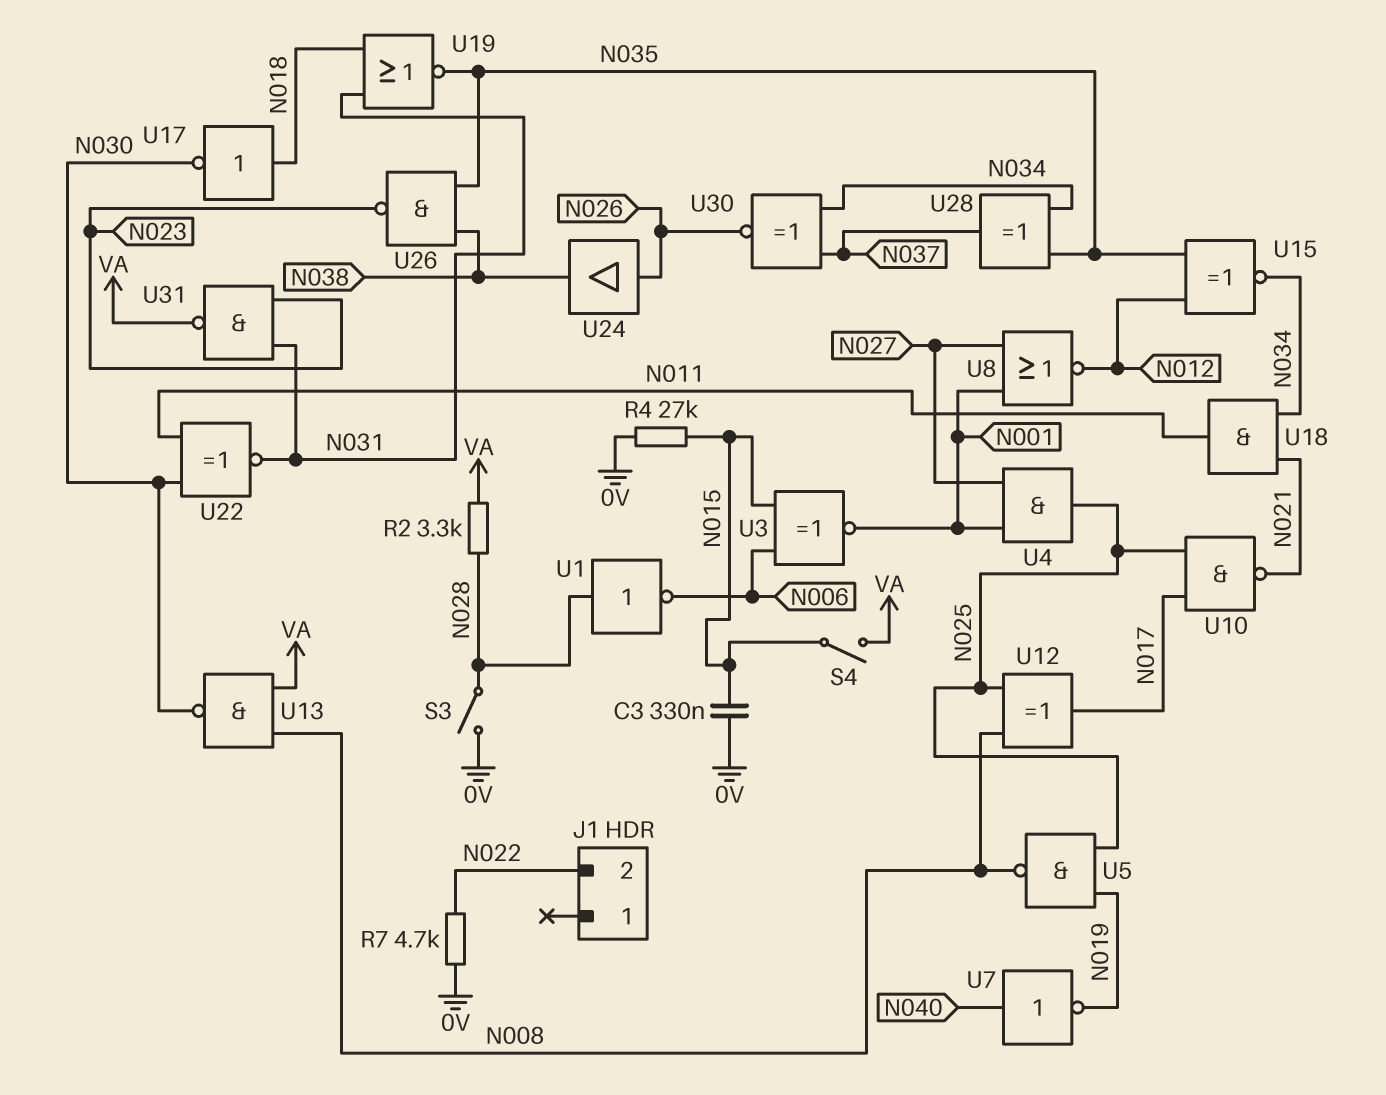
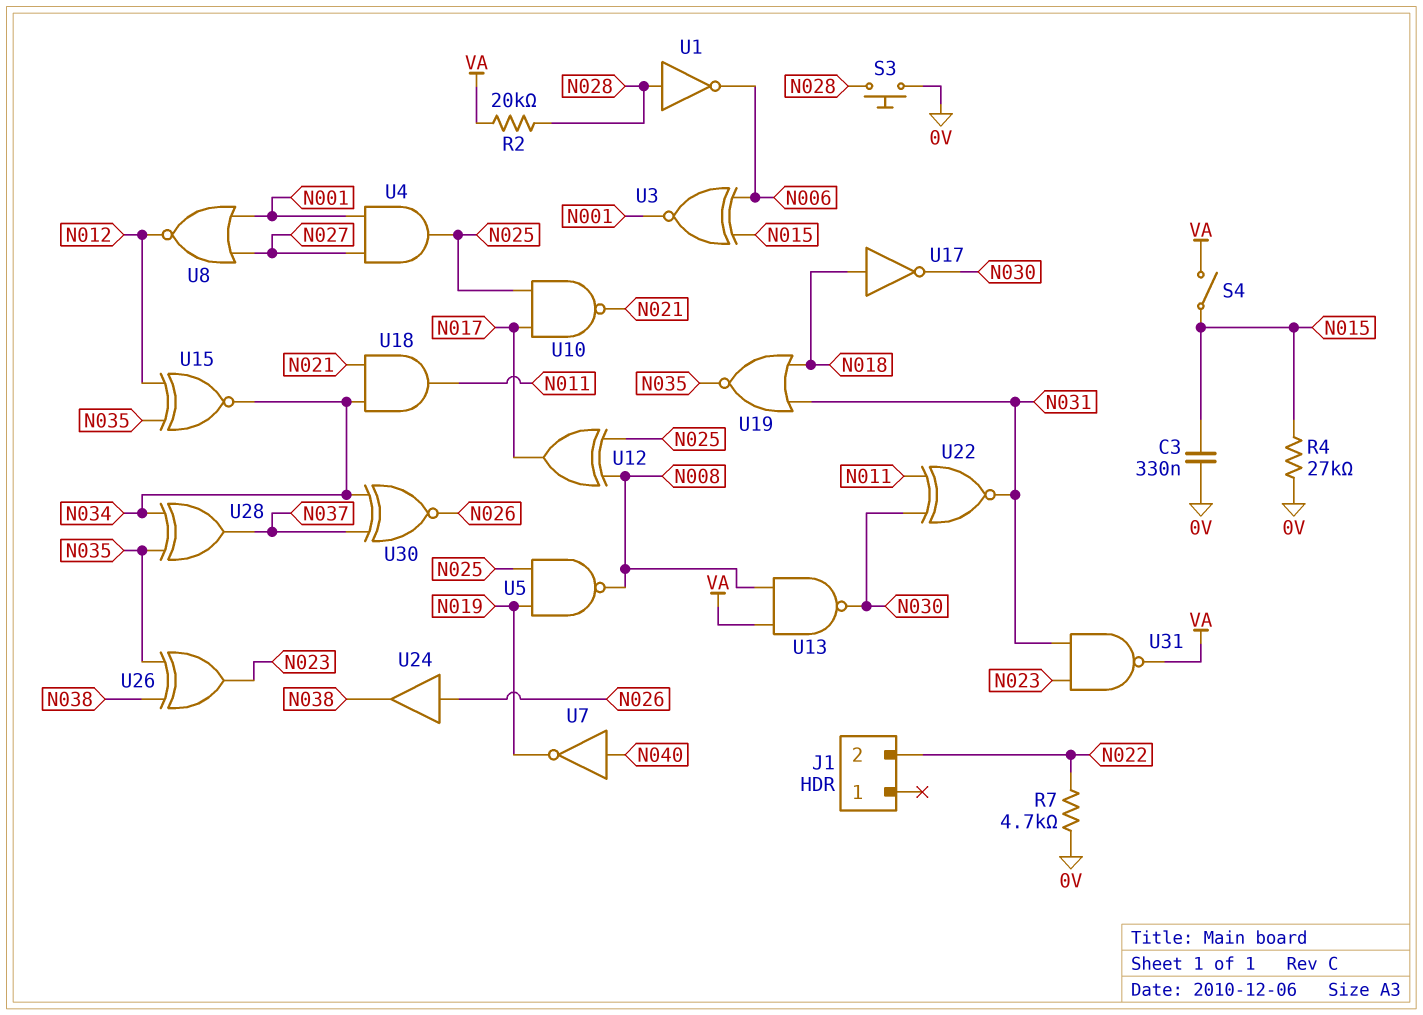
R2: 3.3k (N028, VA) -> 20k (N028, VA)
S3: switch (0V, N028) -> button (0V, N028)
U26: NAND (in N035, in N038, out N023) -> XOR (in N035, in N038, out N023)

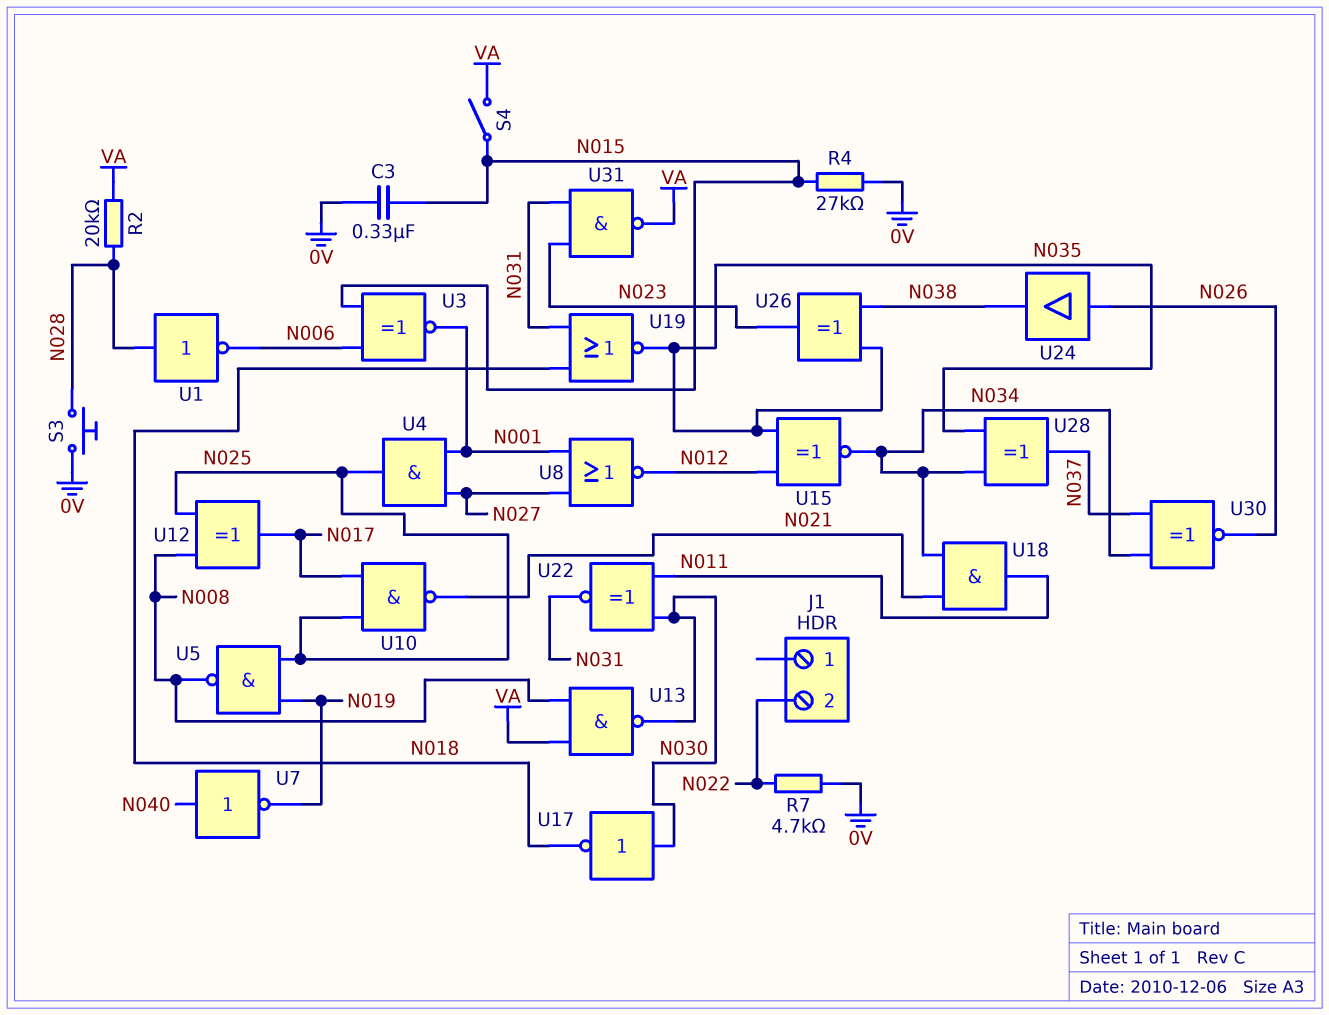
U17: NOT (in N018, out N030) -> NOT (in N030, out N018)

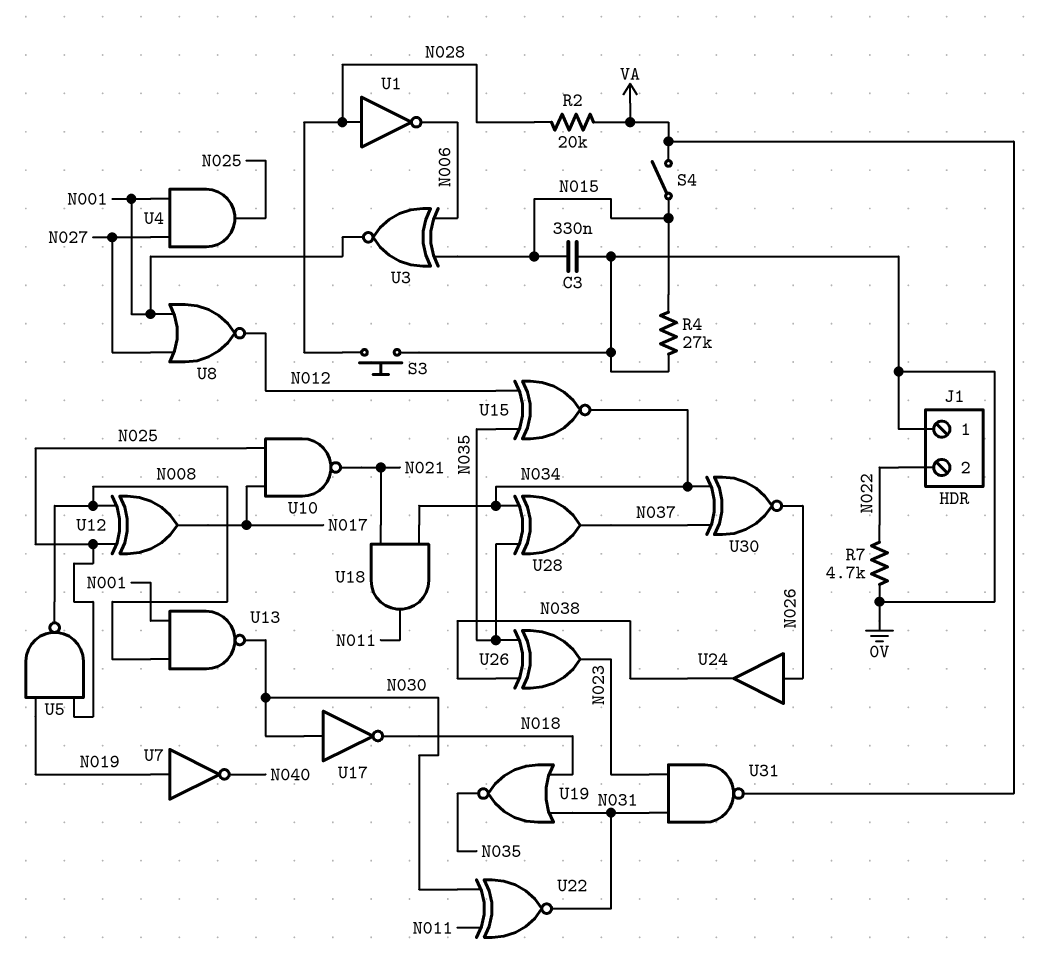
J1 pin 1: none -> 0V
U7: NOT (in N040, out N019) -> NOT (in N019, out N040)
U13: NAND (in N008, in VA, out N030) -> NAND (in N001, in N008, out N030)

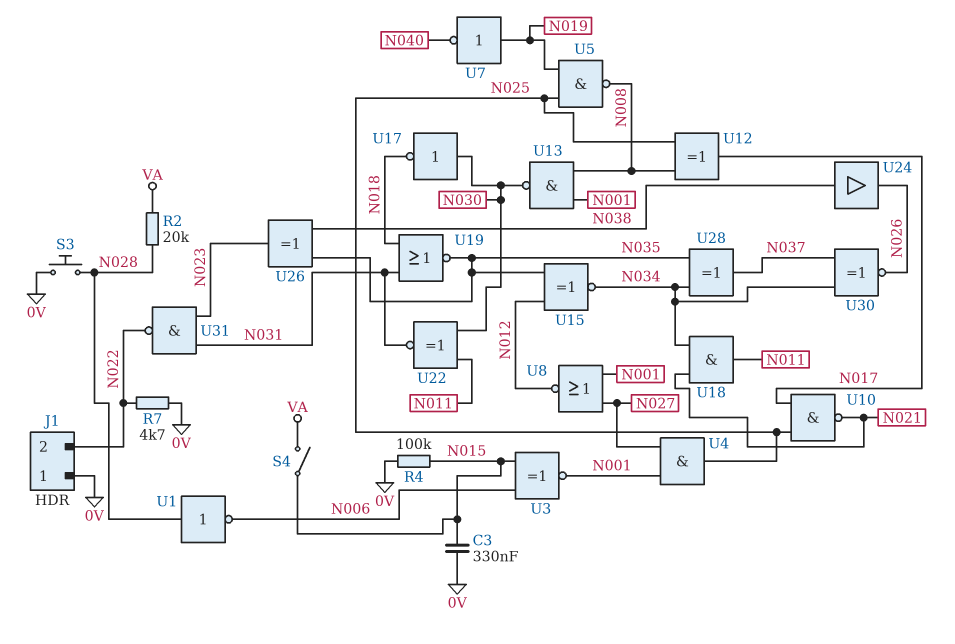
R4: 27k (0V, N015) -> 100k (0V, N015)
U24: buffer (in N026, out N038) -> buffer (in N038, out N026)
U31: NAND (in N023, in N031, out VA) -> NAND (in N023, in N031, out N022)

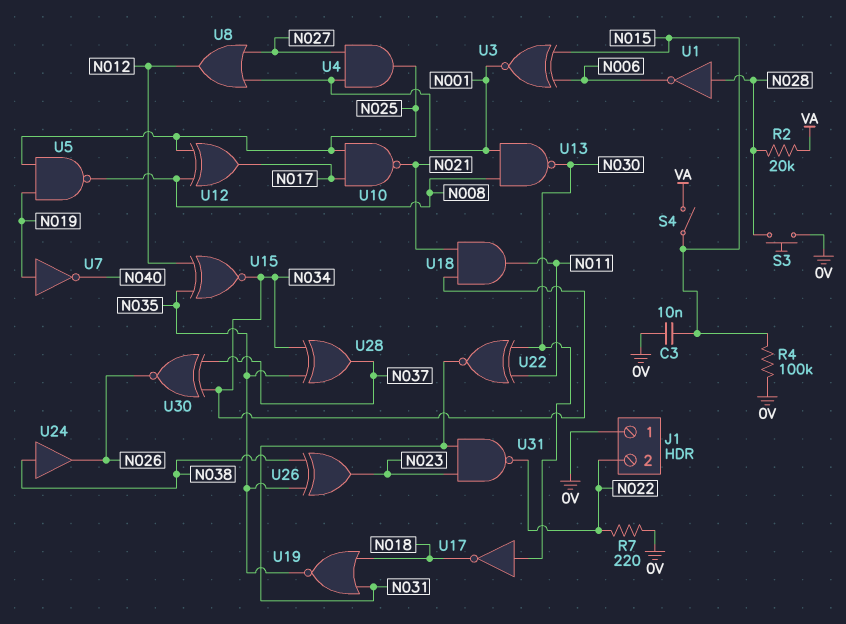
C3: 330nF (0V, N015) -> 10nF (0V, N015)
R7: 4.7k (0V, N022) -> 220 (0V, N022)
U8: NOR (in N001, in N027, out N012) -> OR (in N001, in N027, out N012)

